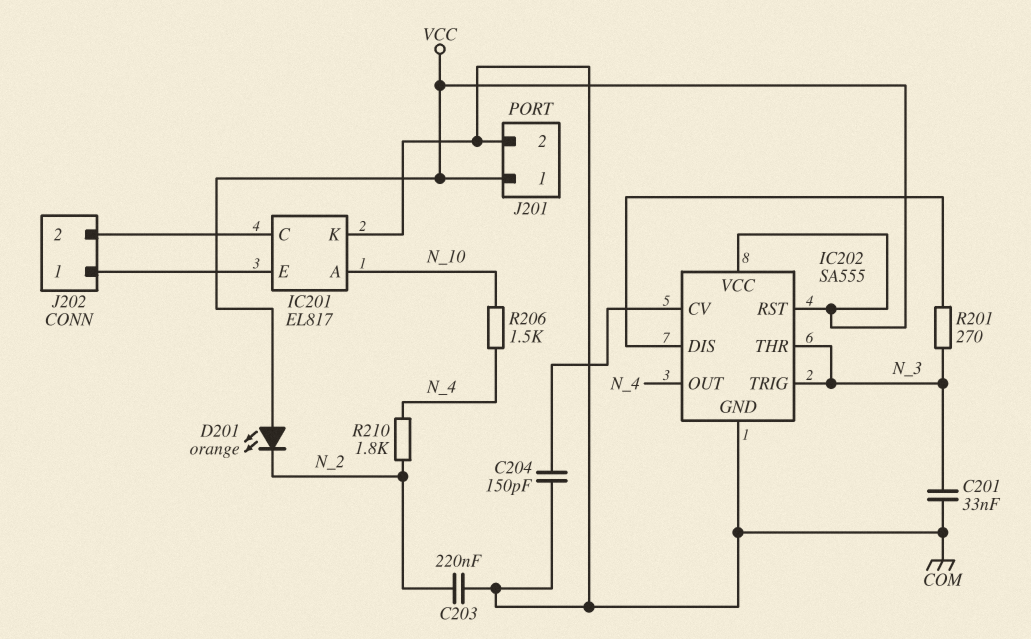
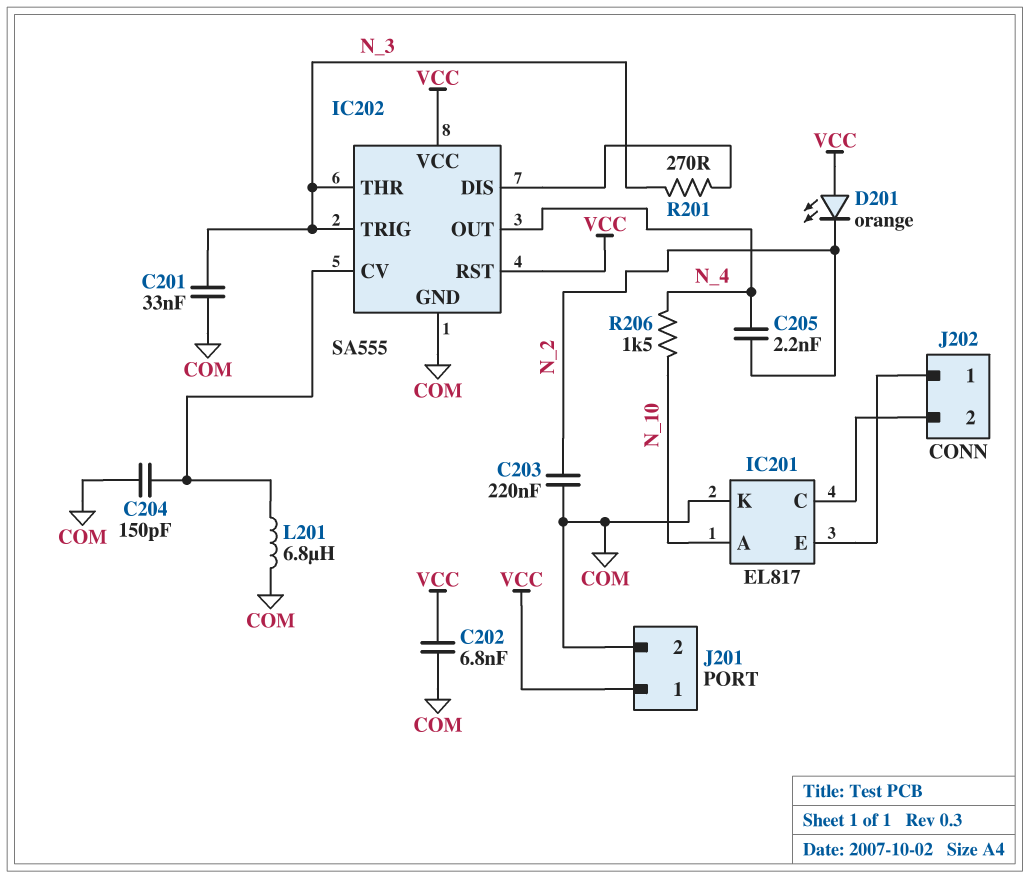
C202: none -> 6.8nF (COM, VCC)
C205: none -> 2.2nF (N_2, N_4)
L201: none -> 6.8uH (COM, IC202/CV)
R210: 1.8k (N_2, N_4) -> none

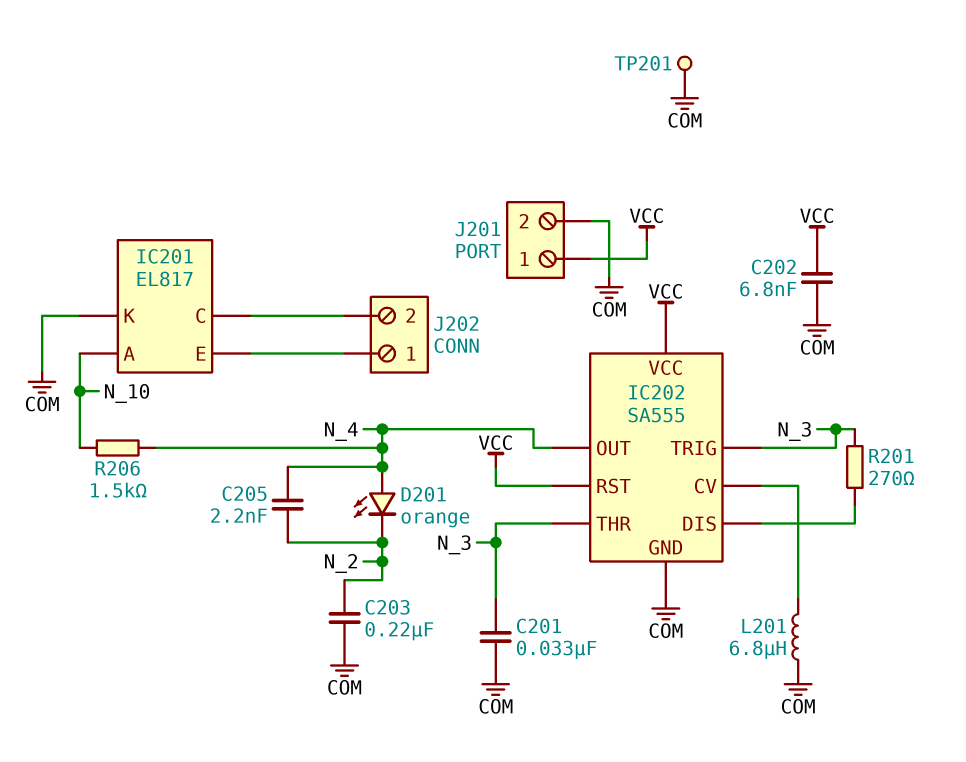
C204: 150pF (COM, IC202/CV) -> none
D201: LED orange (A VCC, K N_2) -> LED orange (A N_4, K N_2)
TP201: none -> test point (COM)

